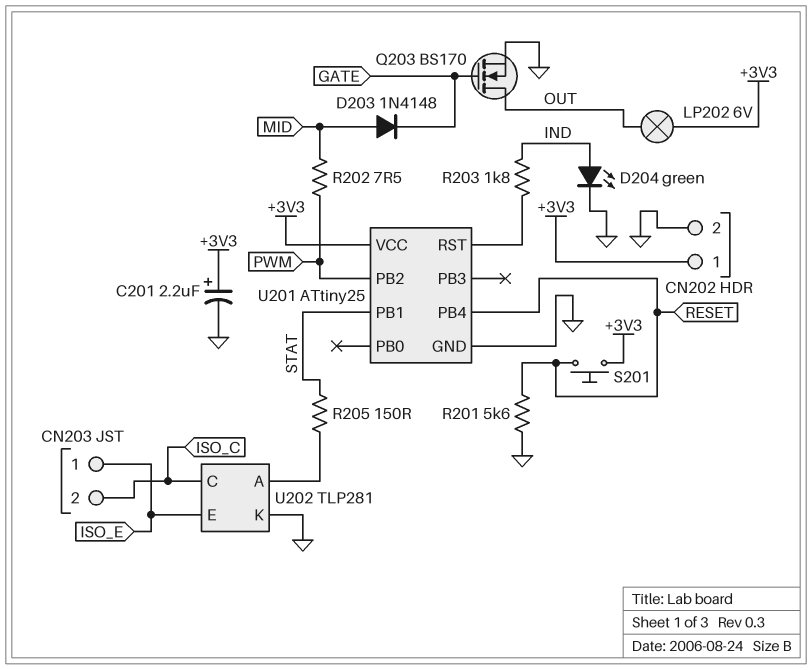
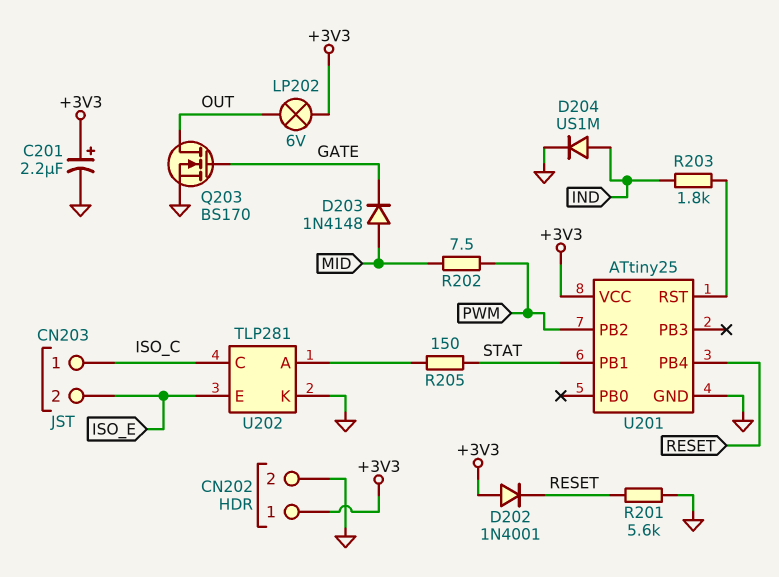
CN203 pin 1: ISO_E -> ISO_C
CN203 pin 2: ISO_C -> ISO_E
D202: none -> diode 1N4001 (A +3V3, K RESET)
D204: LED green (A IND, K GND) -> diode US1M (A IND, K GND)
S201: button (+3V3, RESET) -> none

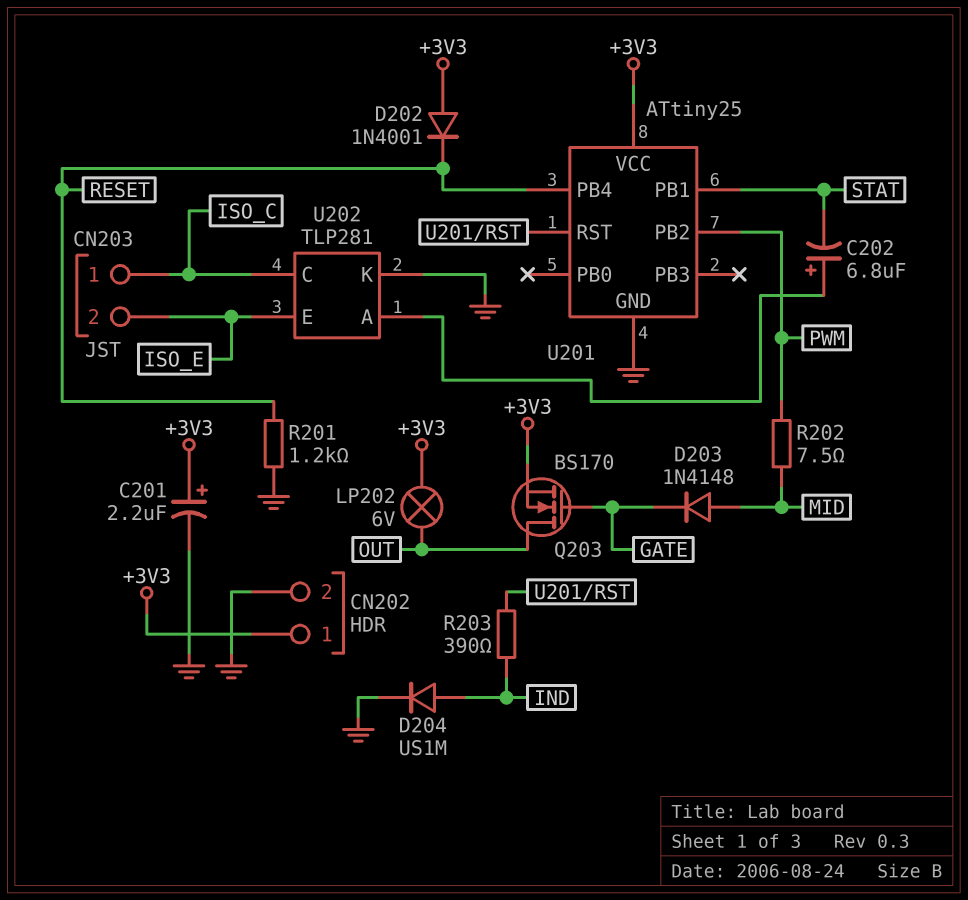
C202: none -> 6.8uF (plus U202/A, minus STAT)
Q203: NMOS BS170 (G GATE, D OUT, S GND) -> NMOS BS170 (G GATE, D OUT, S +3V3)
R201: 5.6k (GND, RESET) -> 1.2k (GND, RESET)
R203: 1.8k (IND, U201/RST) -> 390 (IND, U201/RST)
R205: 150 (STAT, U202/A) -> none

